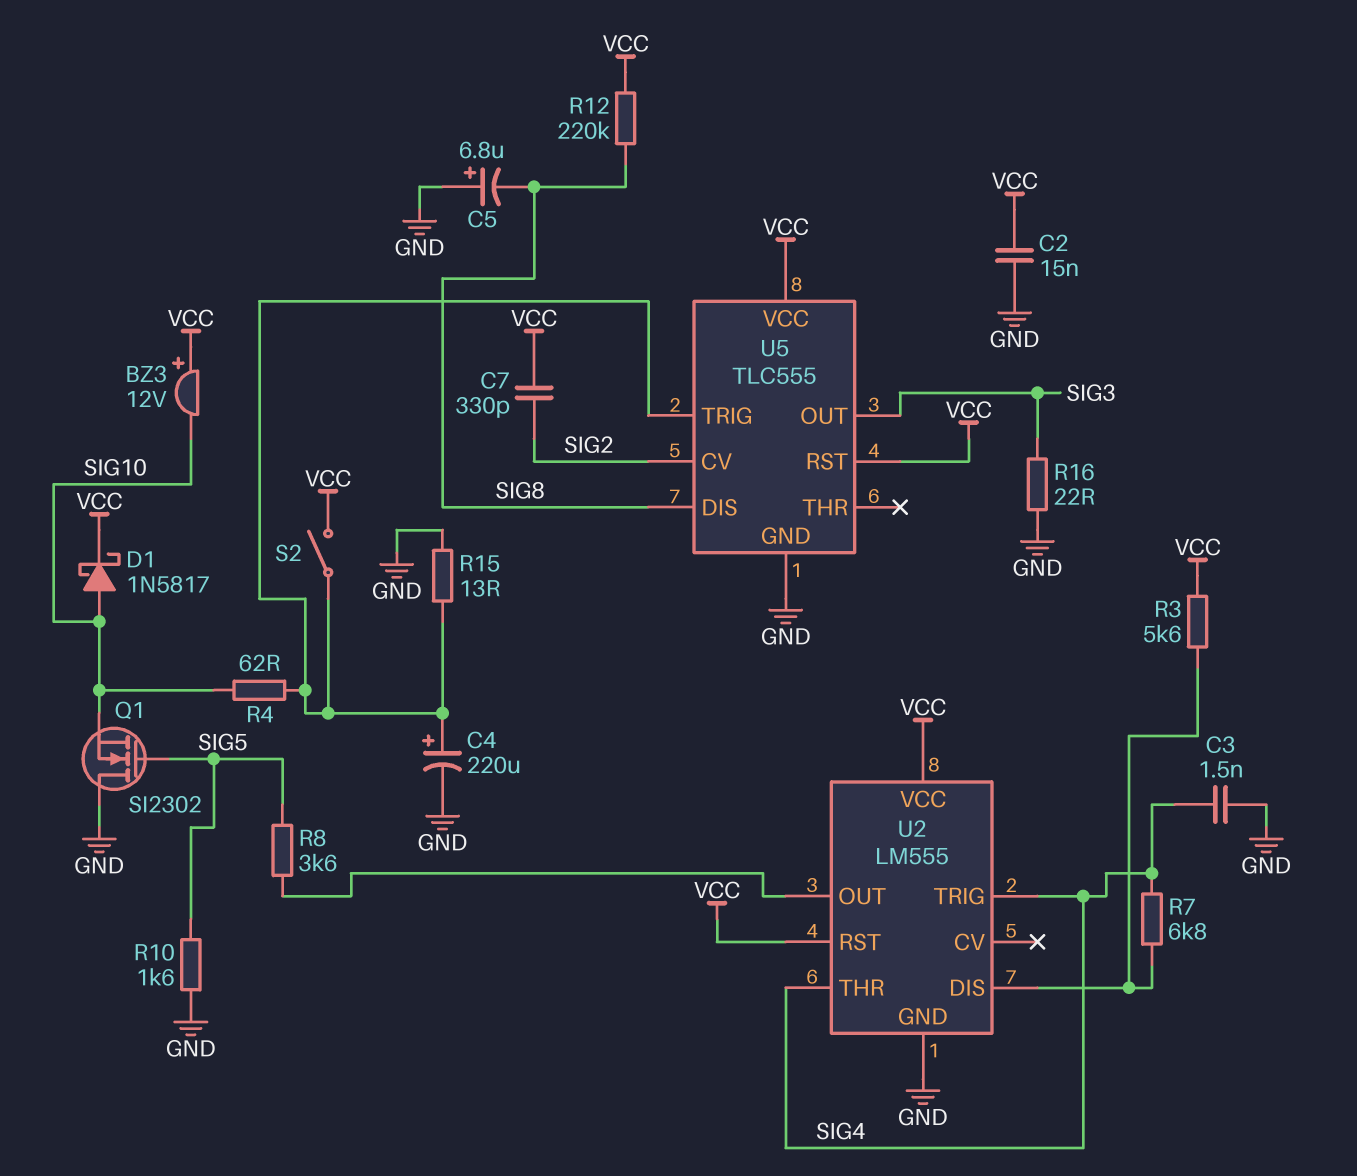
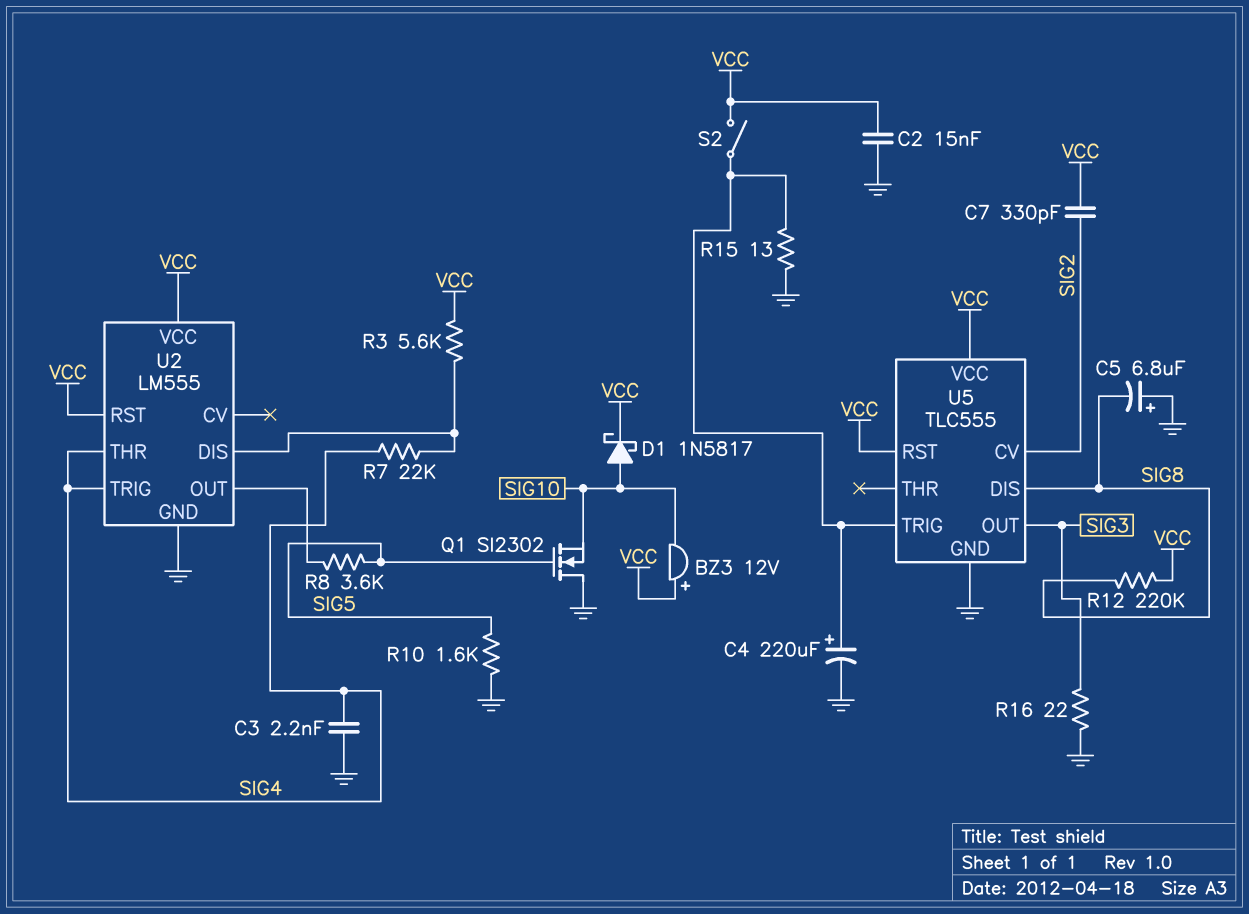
C3: 1.5nF (GND, SIG4) -> 2.2nF (GND, SIG4)
R4: 62 (SIG10, U5/TRIG) -> none
R7: 6.8k (SIG4, U2/DIS) -> 22k (SIG4, U2/DIS)

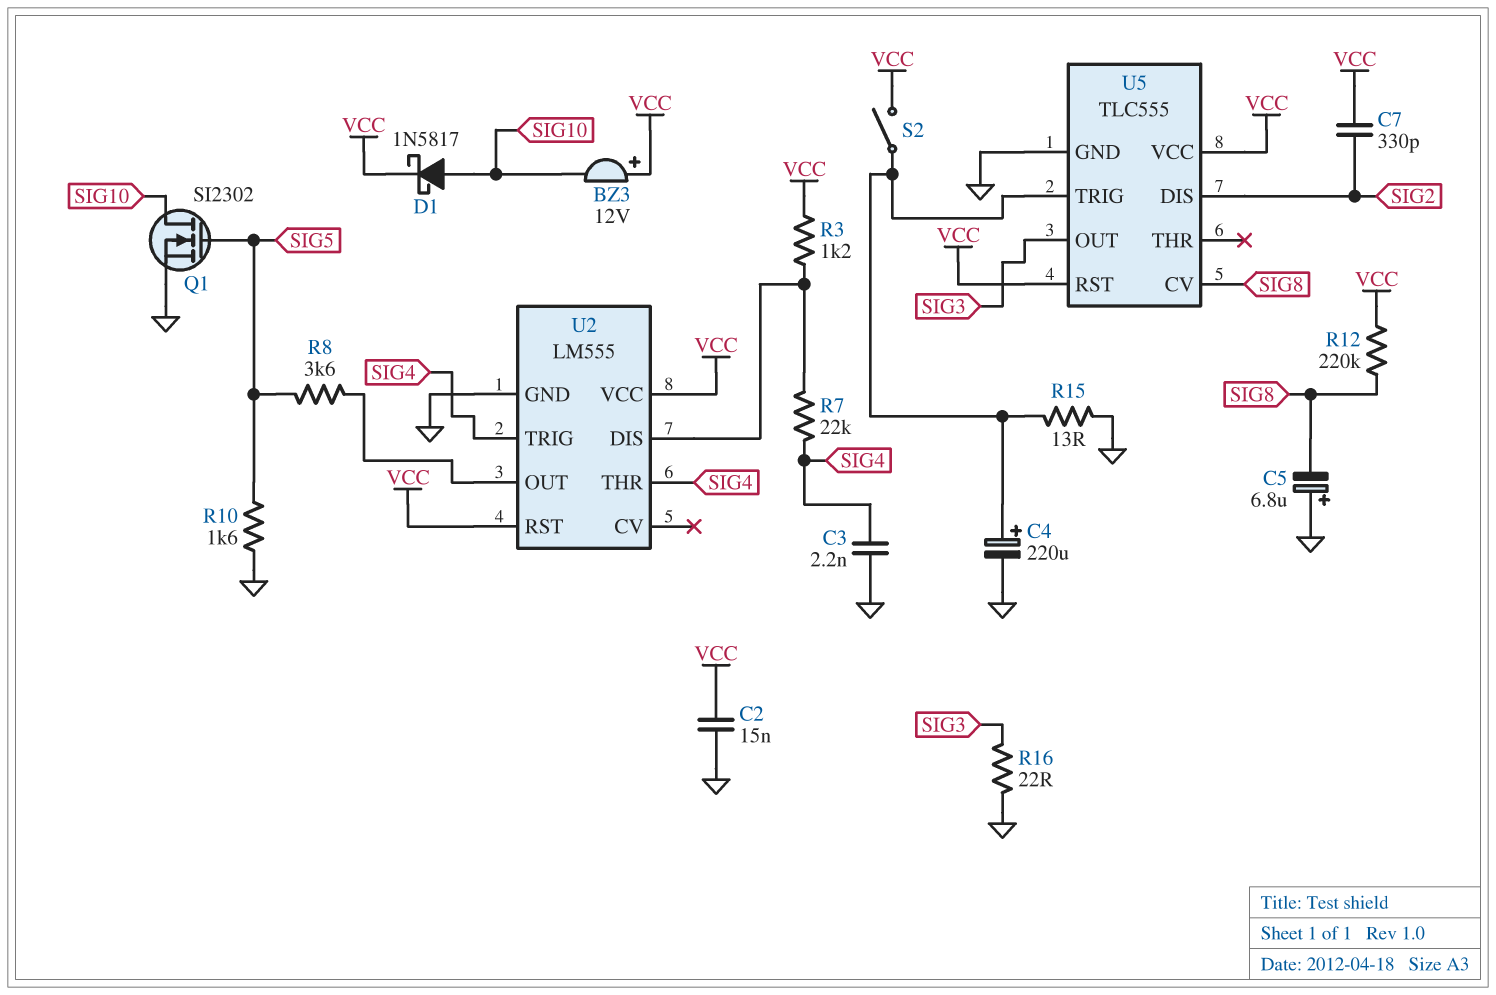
Q1: NMOS SI2302 (G SIG5, D GND, S SIG10) -> NMOS SI2302 (G SIG5, D SIG10, S GND)
R3: 5.6k (U2/DIS, VCC) -> 1.2k (U2/DIS, VCC)
U5 pin CV: SIG2 -> SIG8
U5 pin DIS: SIG8 -> SIG2

